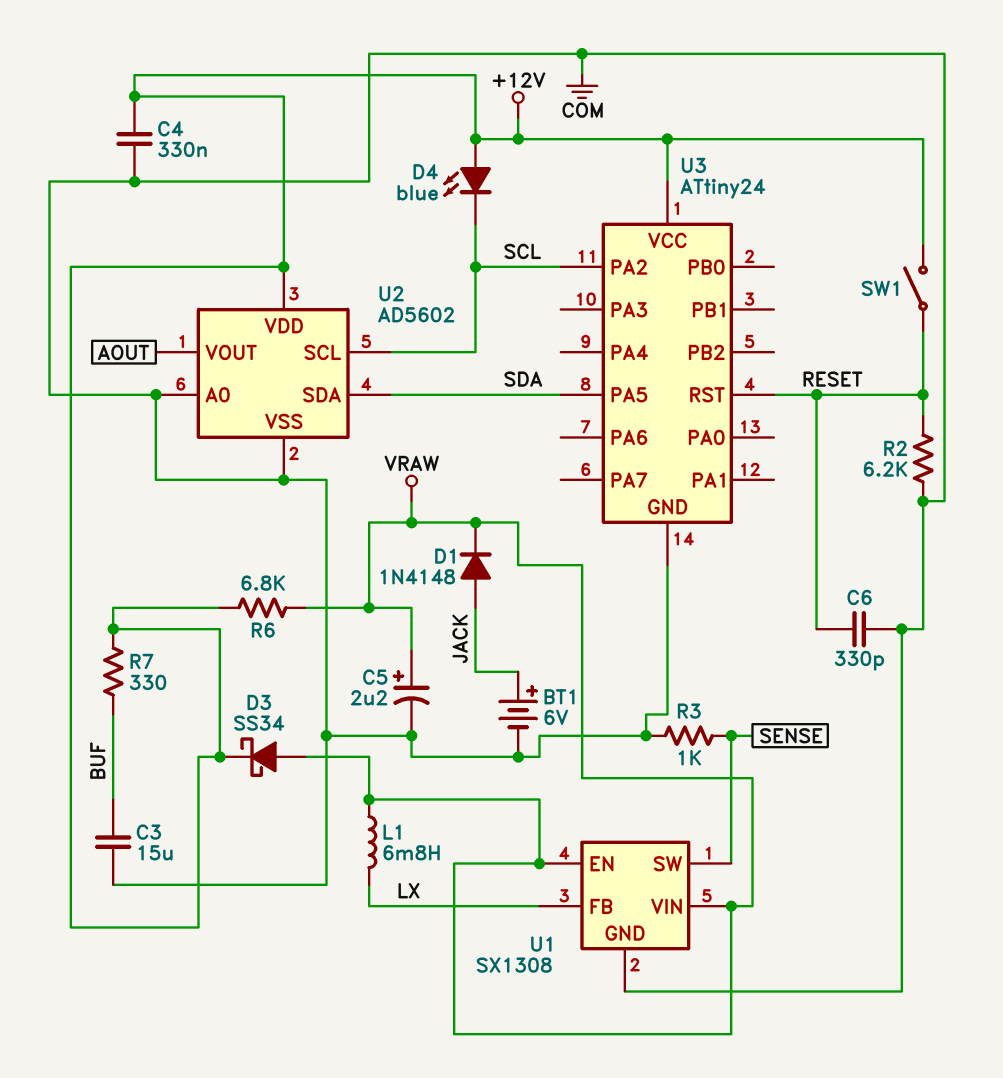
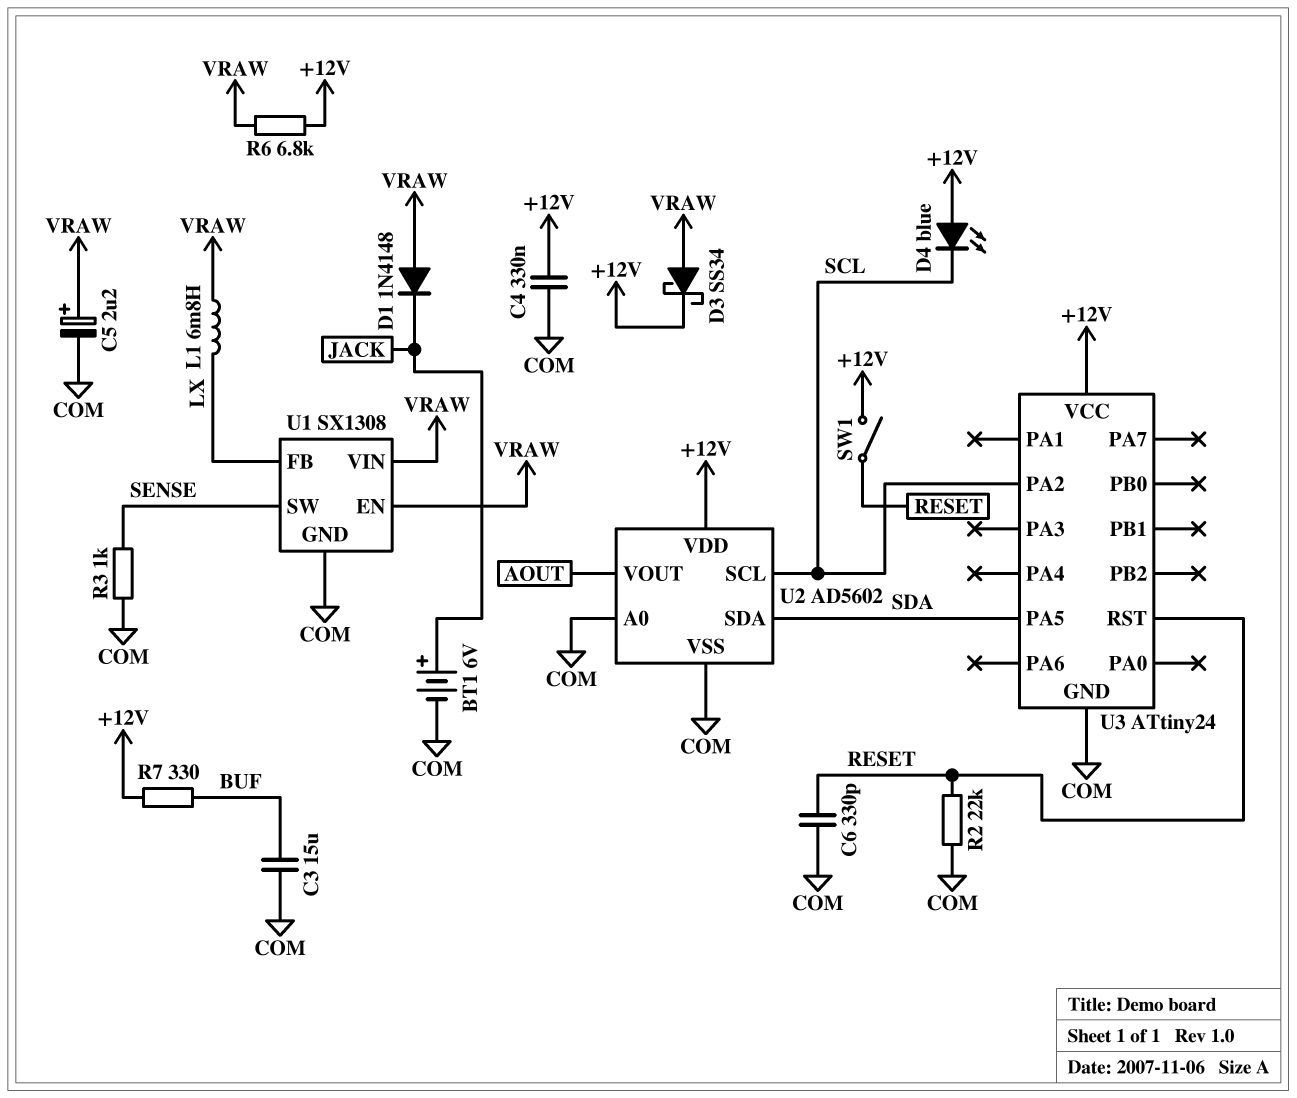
D1: diode 1N4148 (A JACK, K VRAW) -> diode 1N4148 (A VRAW, K JACK)
R2: 6.2k (COM, RESET) -> 22k (COM, RESET)

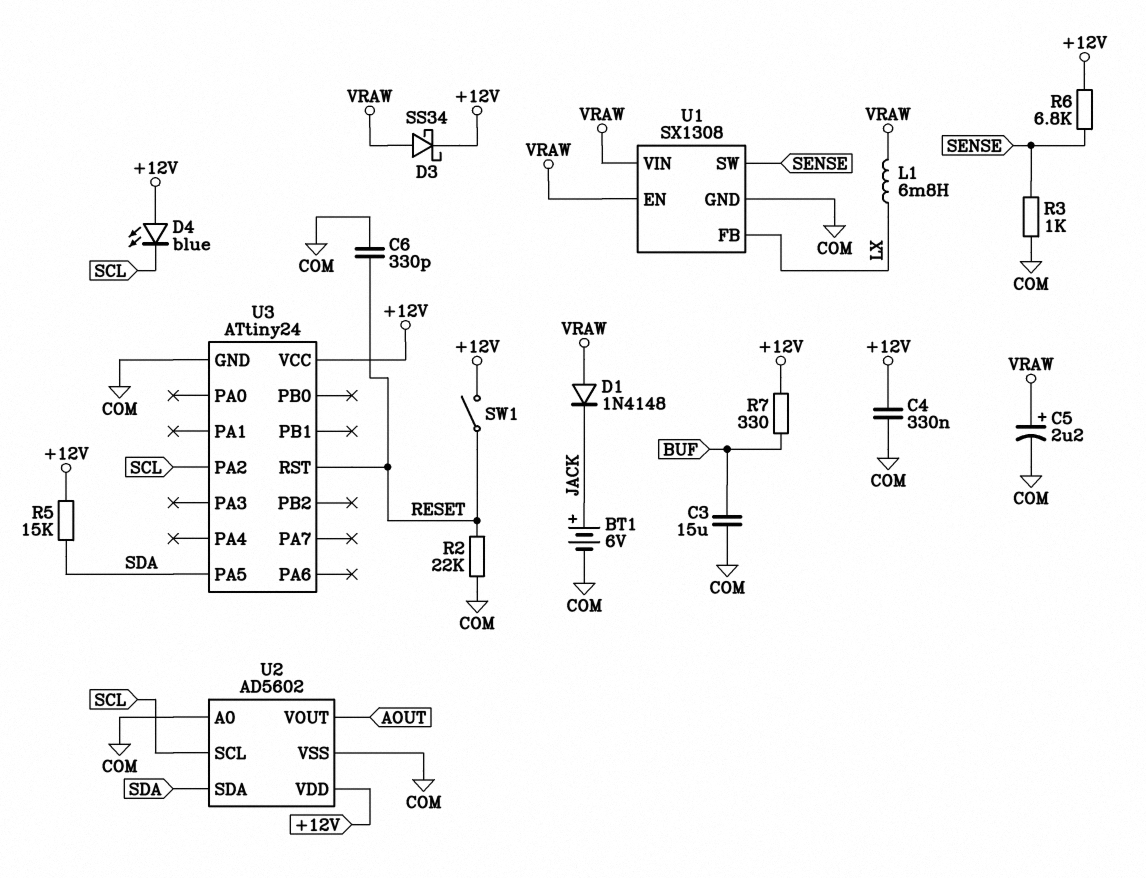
R5: none -> 15k (+12V, SDA)
R6: 6.8k (+12V, VRAW) -> 6.8k (+12V, SENSE)

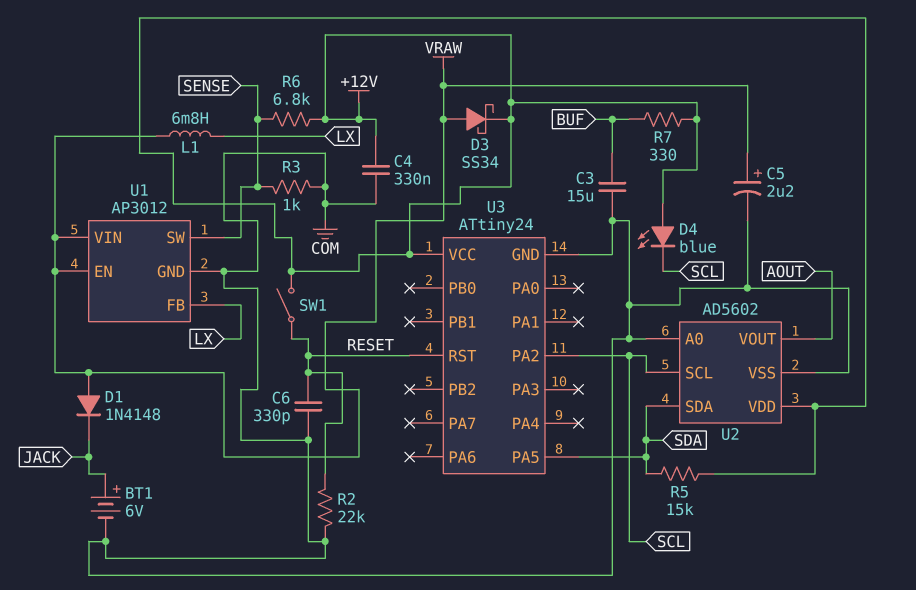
U1: SX1308 -> AP3012

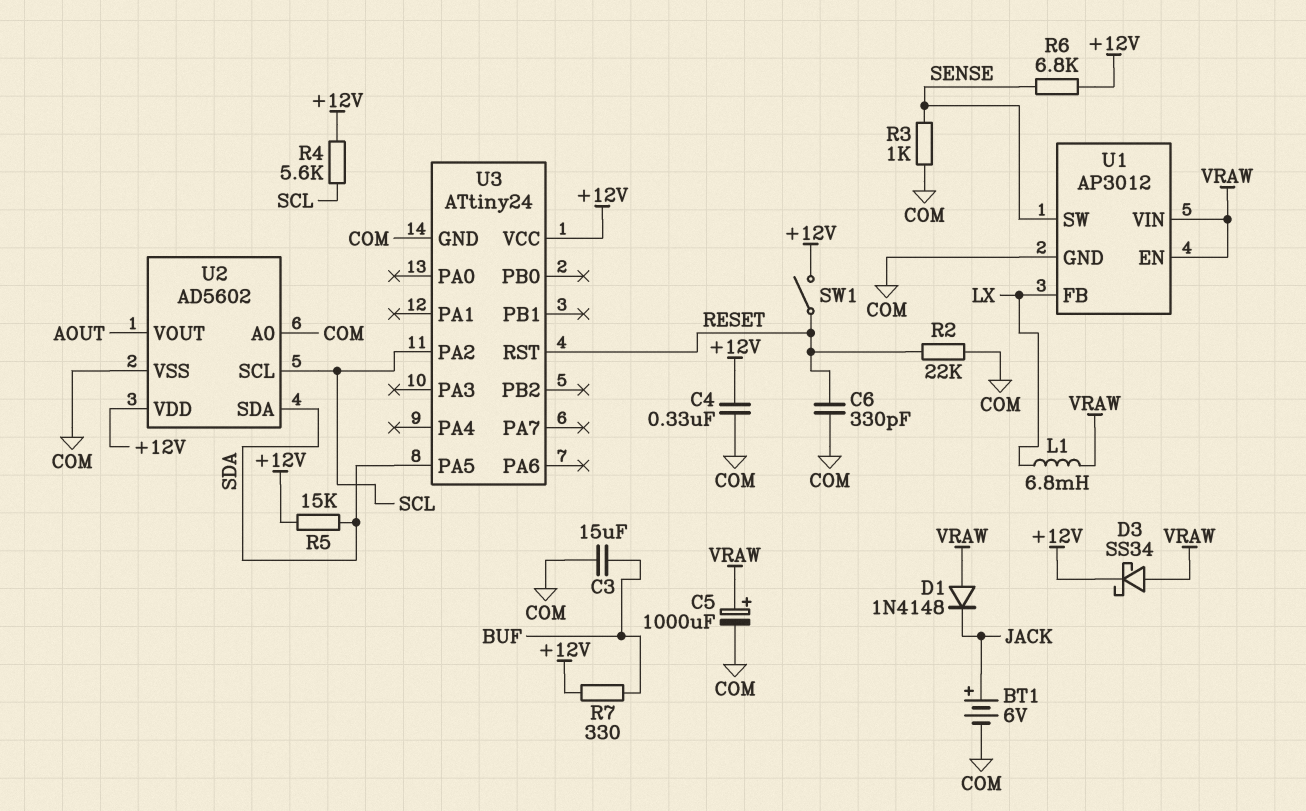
C5: 2.2uF (plus VRAW, minus COM) -> 1000uF (plus VRAW, minus COM)
D4: LED blue (A +12V, K SCL) -> none
R4: none -> 5.6k (+12V, SCL)

